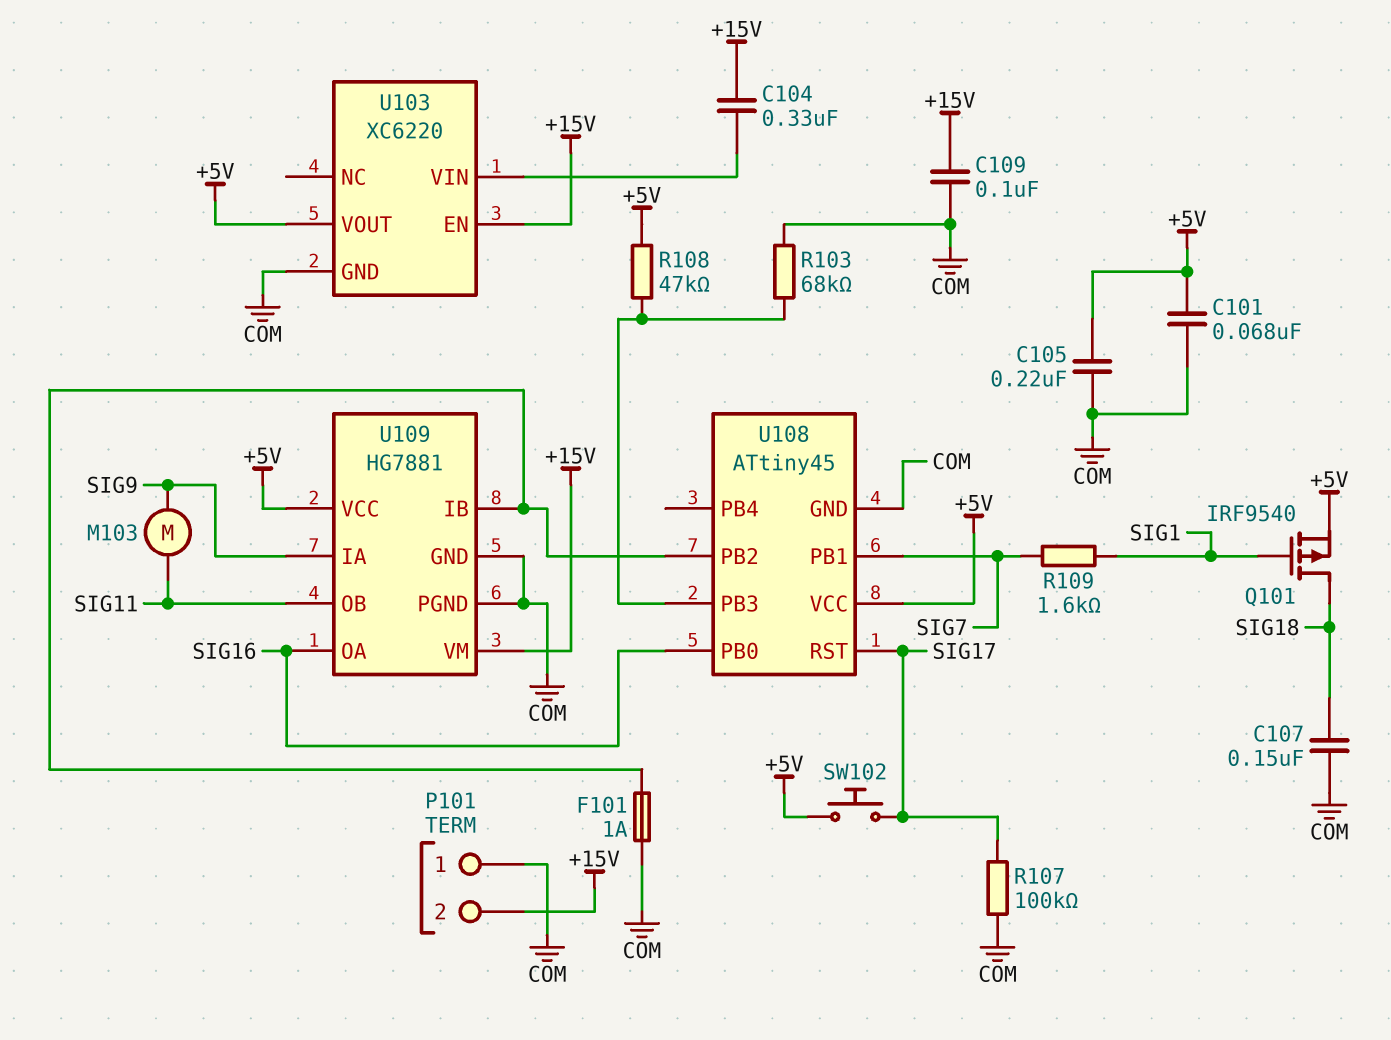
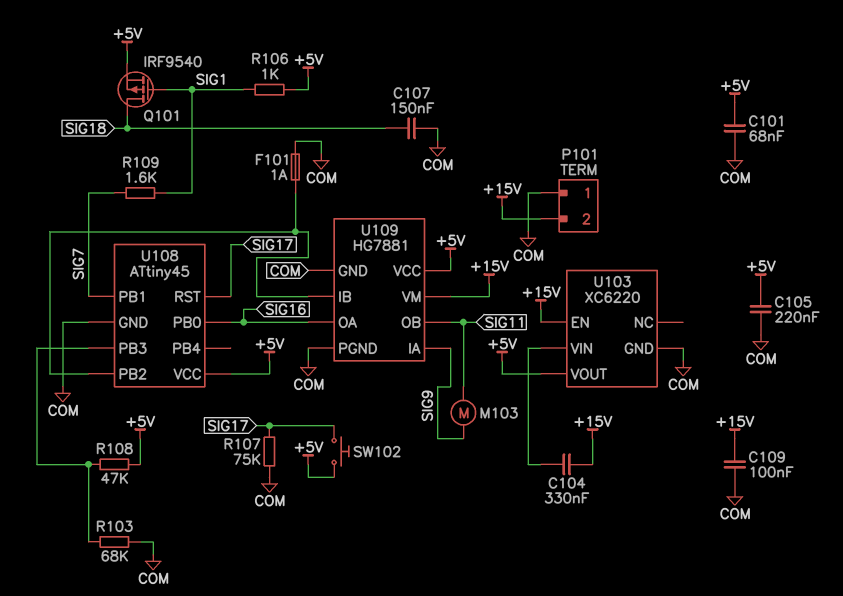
R106: none -> 1k (+5V, SIG1)
R107: 100k (COM, SIG17) -> 75k (COM, SIG17)

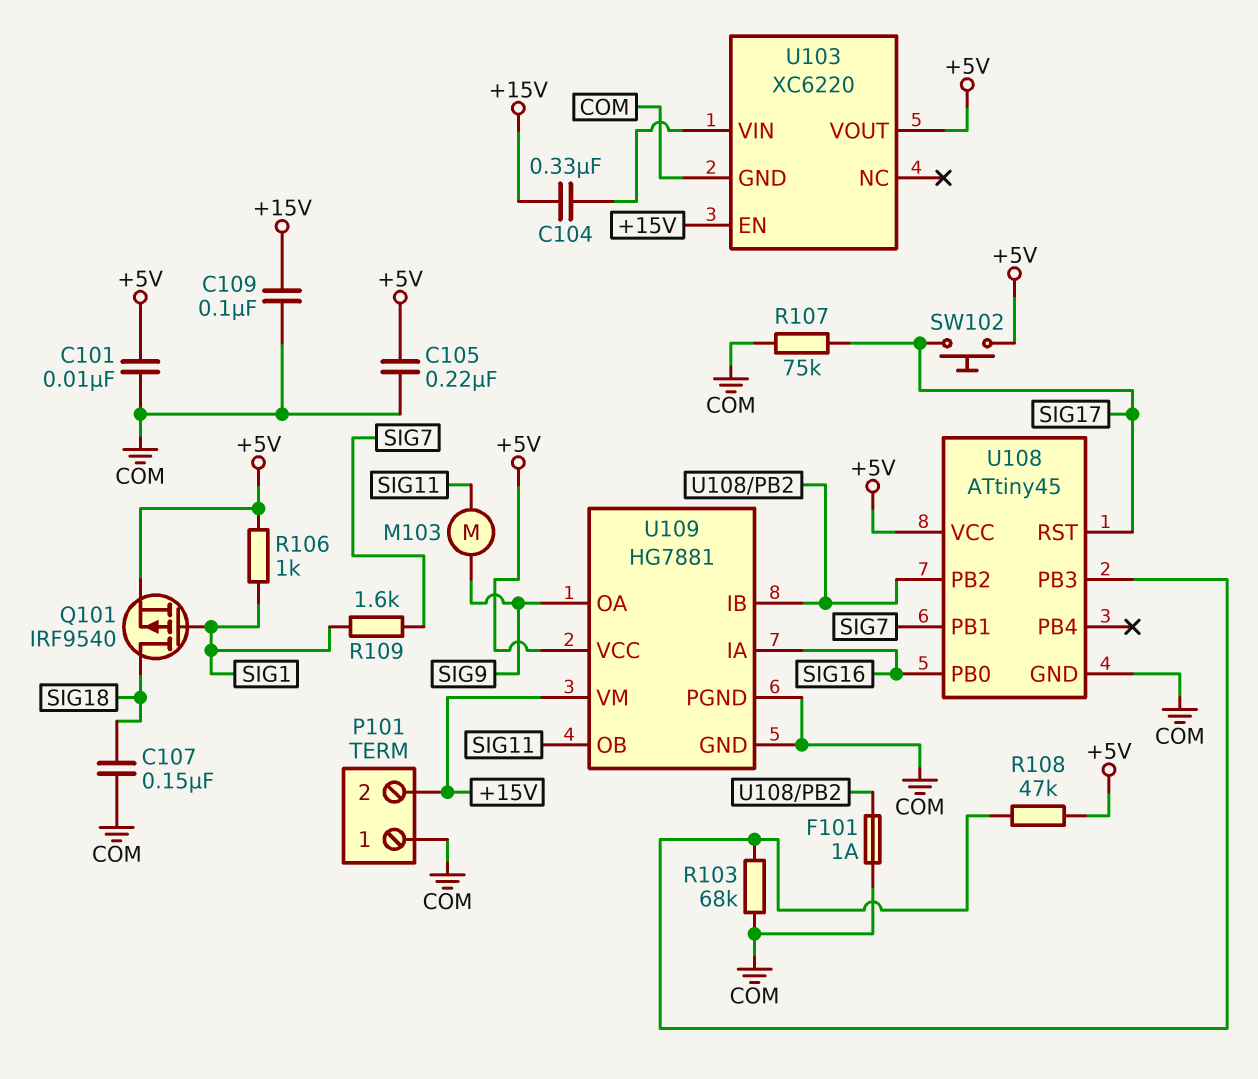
C101: 68nF (+5V, COM) -> 10nF (+5V, COM)
U109 pin IA: SIG9 -> SIG16
U109 pin OA: SIG16 -> SIG9

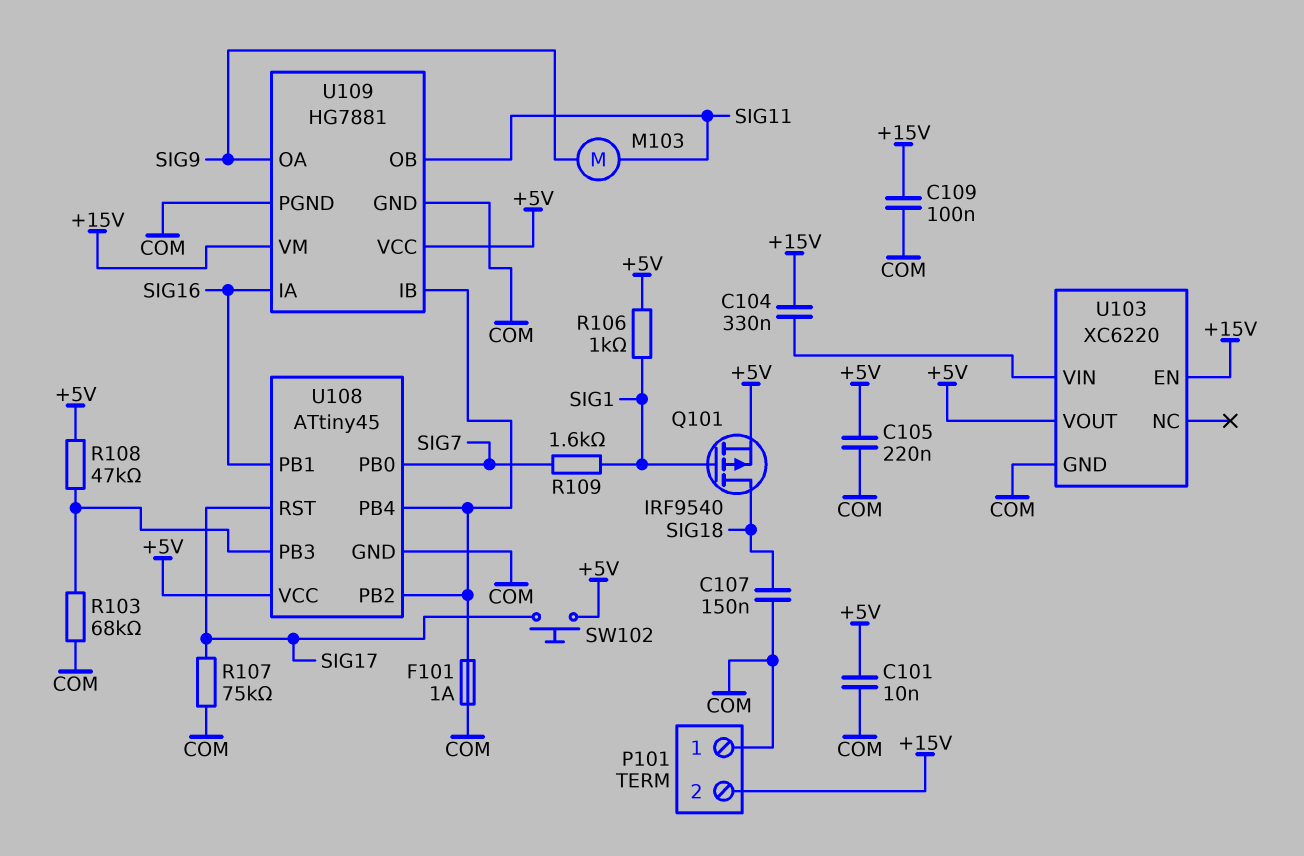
U108 pin PB0: SIG16 -> SIG7
U108 pin PB1: SIG7 -> SIG16
U108 pin PB4: none -> U108/PB2

